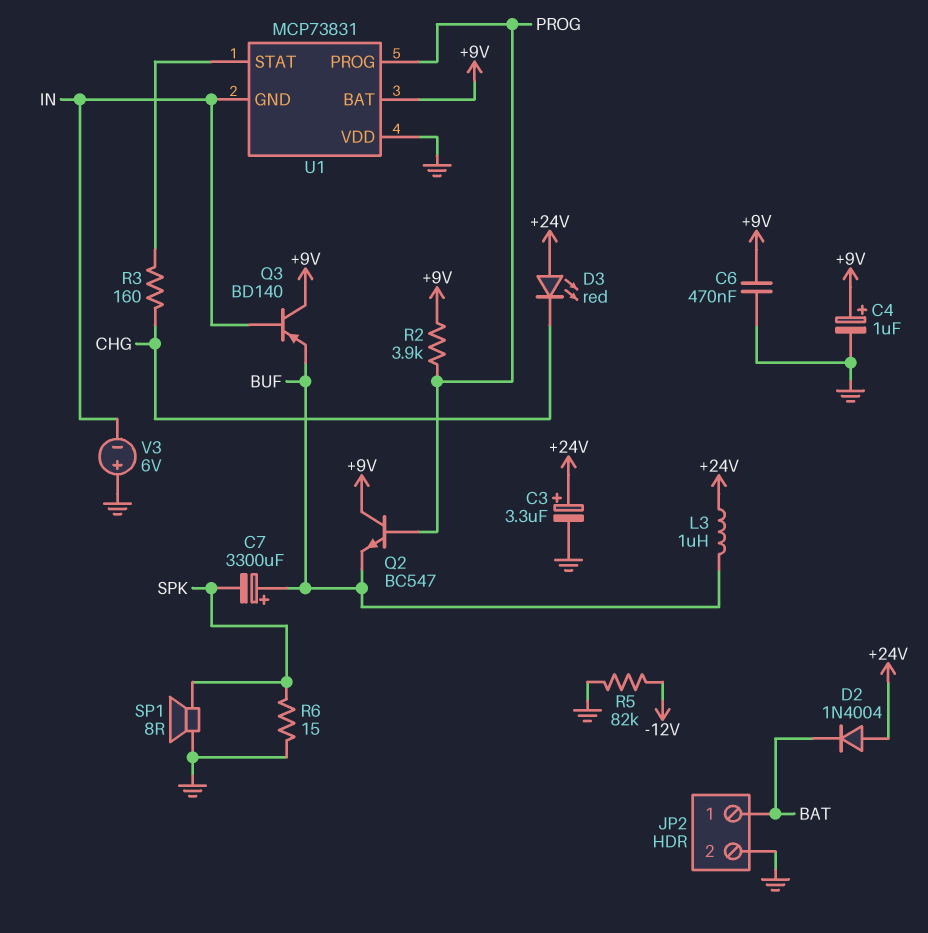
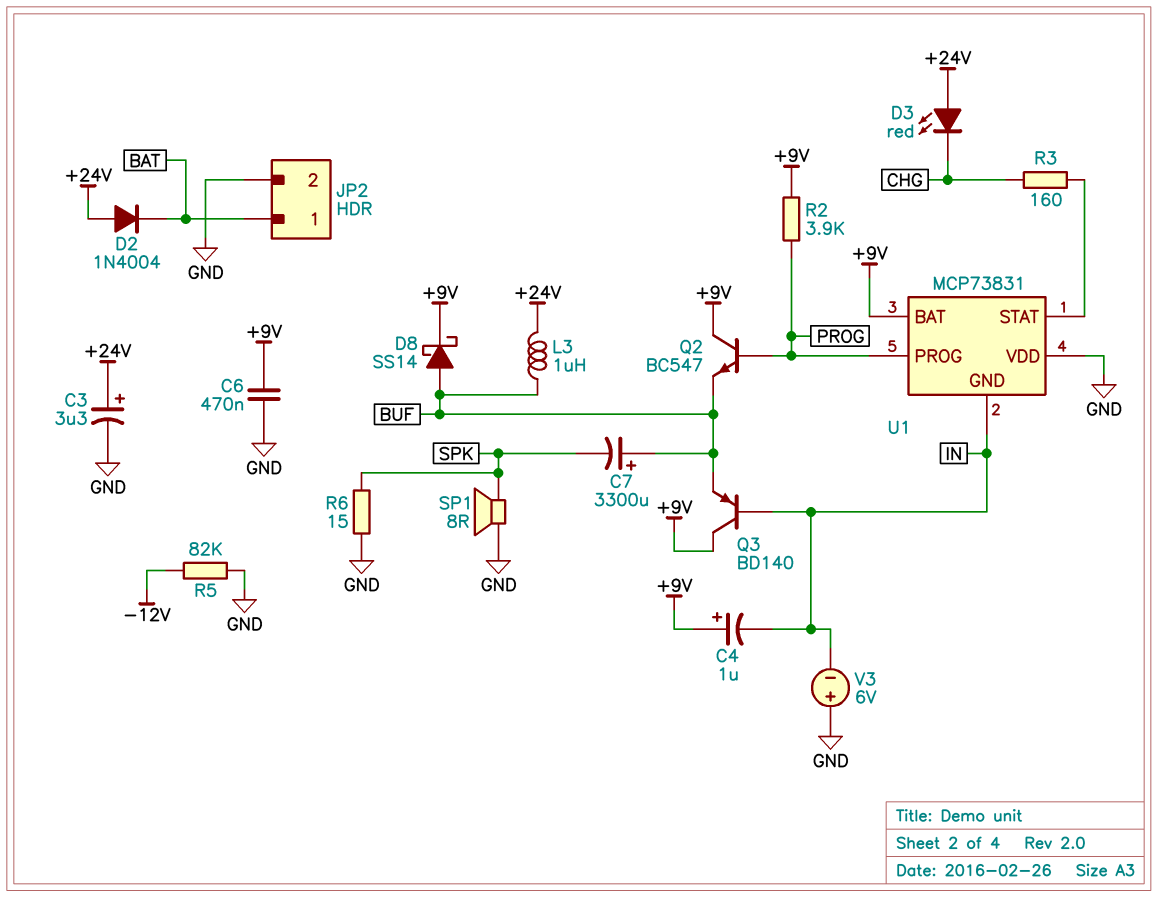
C4: 1uF (plus +9V, minus GND) -> 1uF (plus +9V, minus IN)
D8: none -> schottky SS14 (A BUF, K +9V)

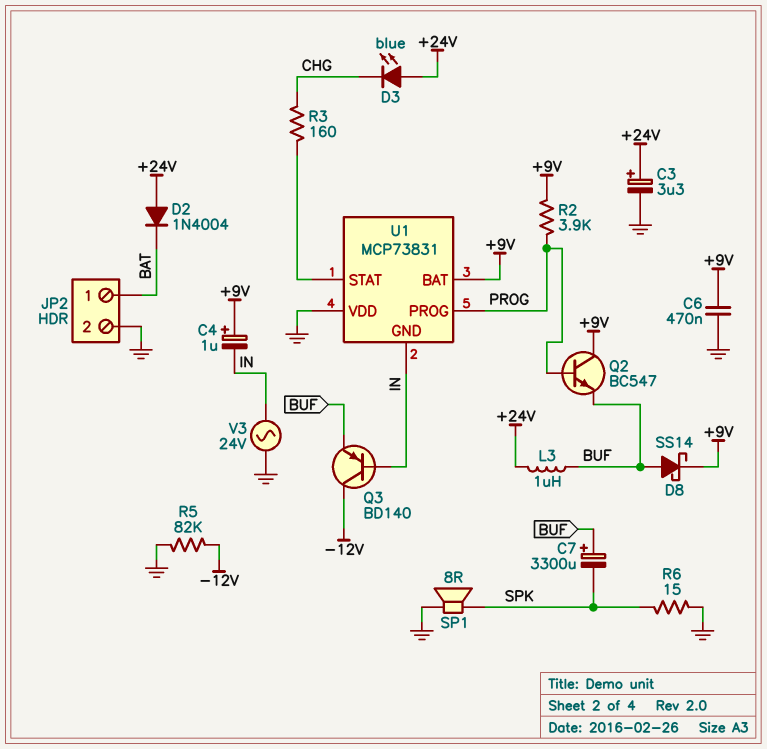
D3: LED red (A +24V, K CHG) -> LED blue (A +24V, K CHG)
Q3: PNP BD140 (B IN, C +9V, E BUF) -> PNP BD140 (B IN, C -12V, E BUF)
V3: 6V (plus GND, minus IN) -> AC 24V (GND, IN)

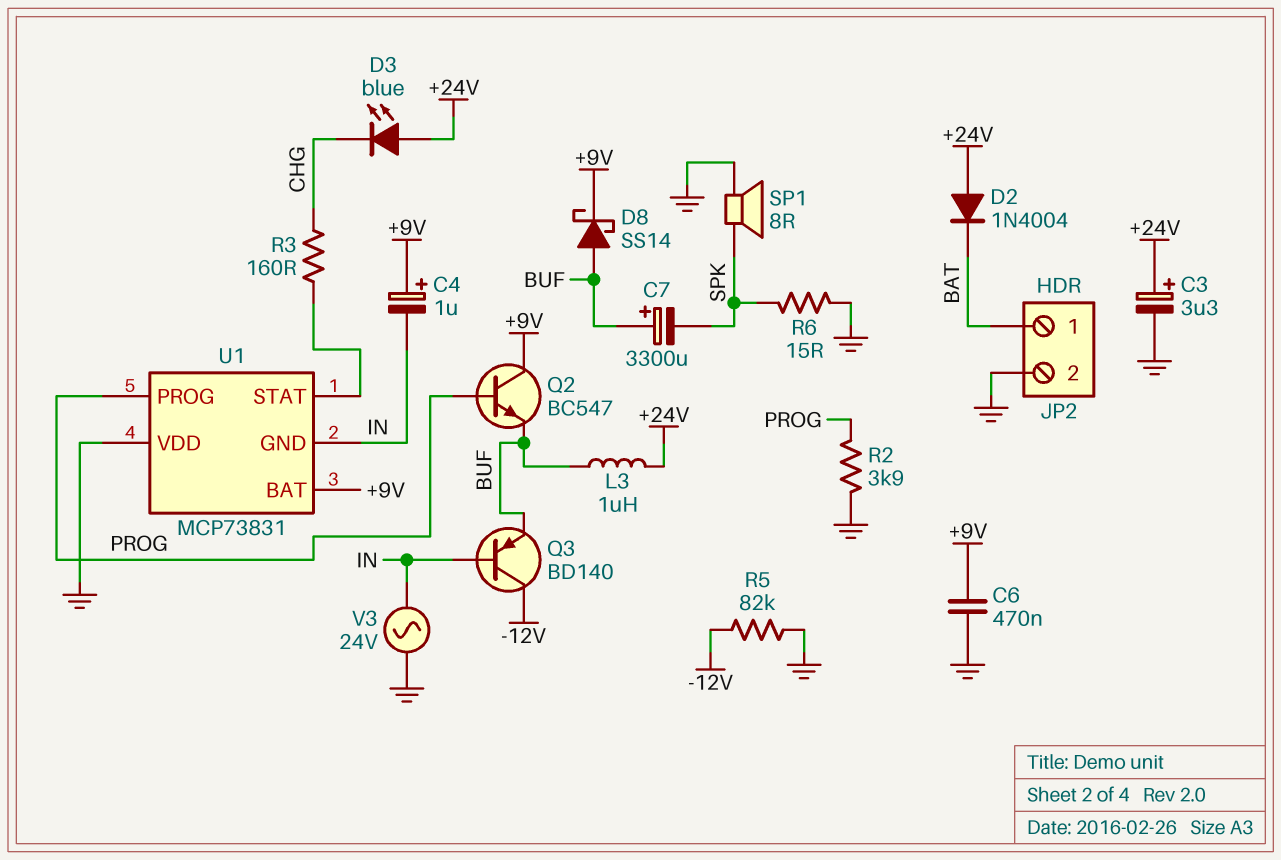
R2: 3.9k (+9V, PROG) -> 3.9k (GND, PROG)

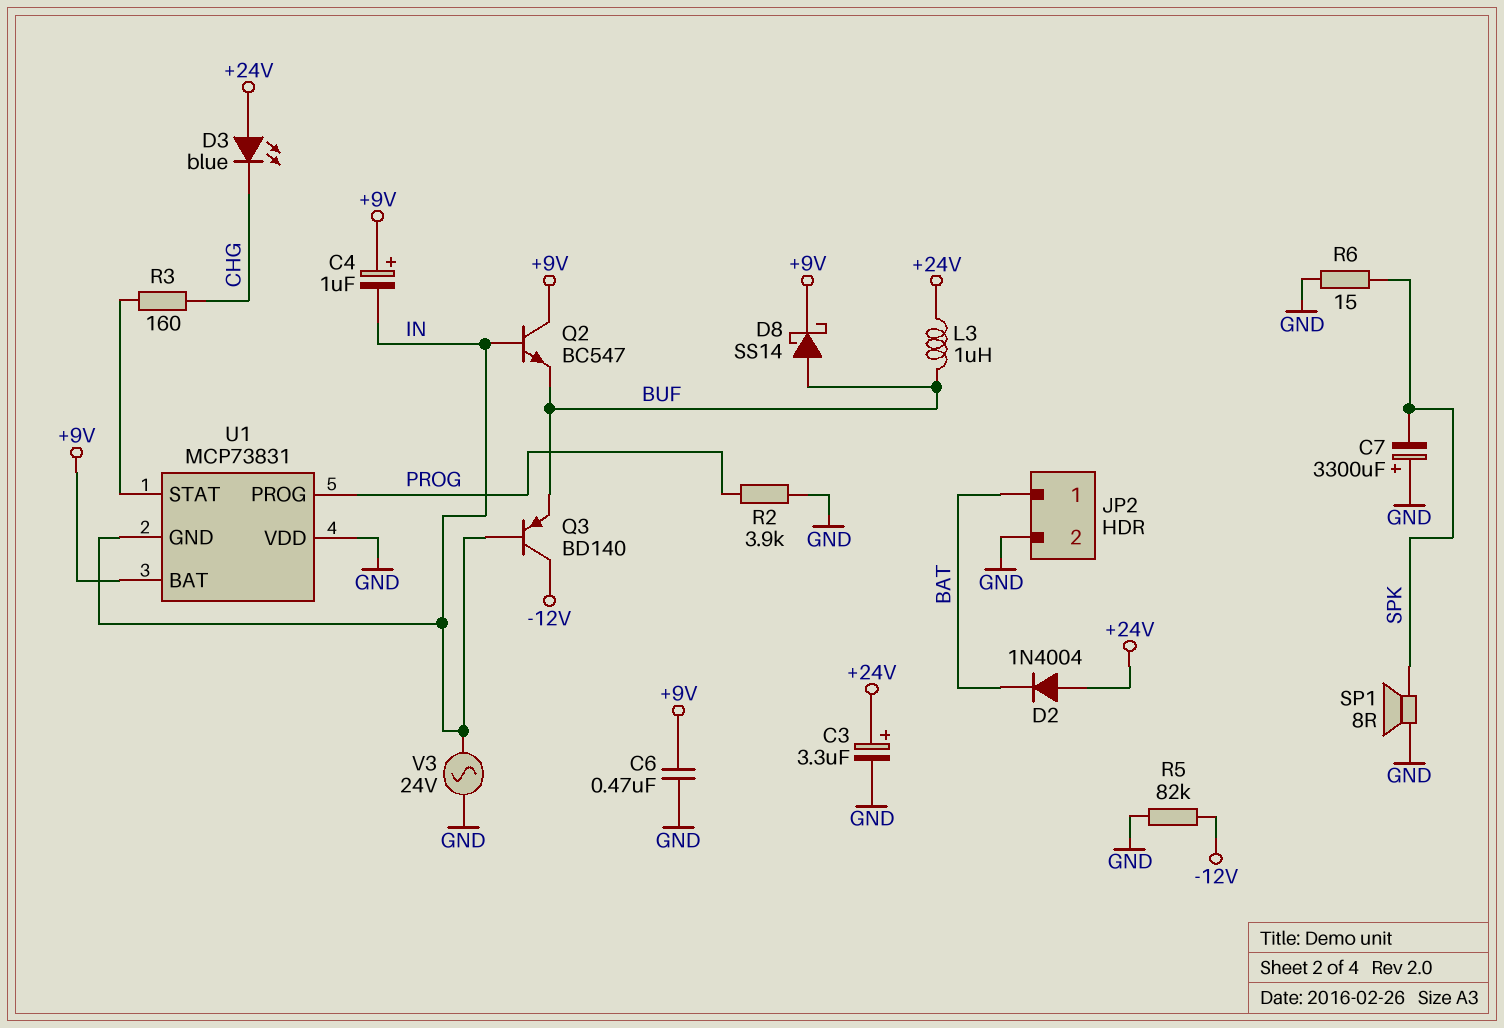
C7: 3300uF (plus BUF, minus SPK) -> 3300uF (plus GND, minus SPK)
Q2: NPN BC547 (B PROG, C +9V, E BUF) -> NPN BC547 (B IN, C +9V, E BUF)

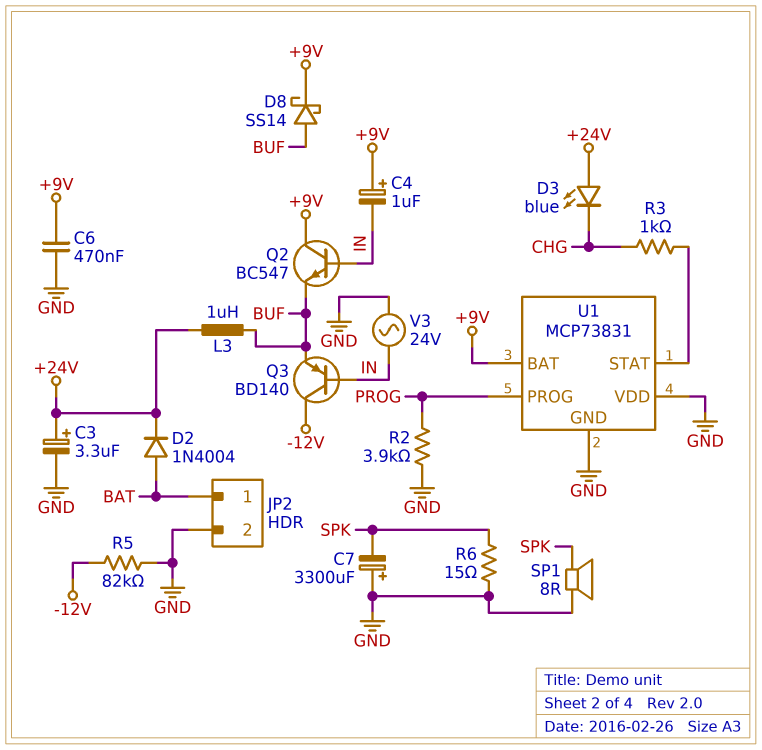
D2: diode 1N4004 (A +24V, K BAT) -> diode 1N4004 (A BAT, K +24V)
R3: 160 (CHG, U1/STAT) -> 1k (CHG, U1/STAT)
U1 pin GND: IN -> GND

